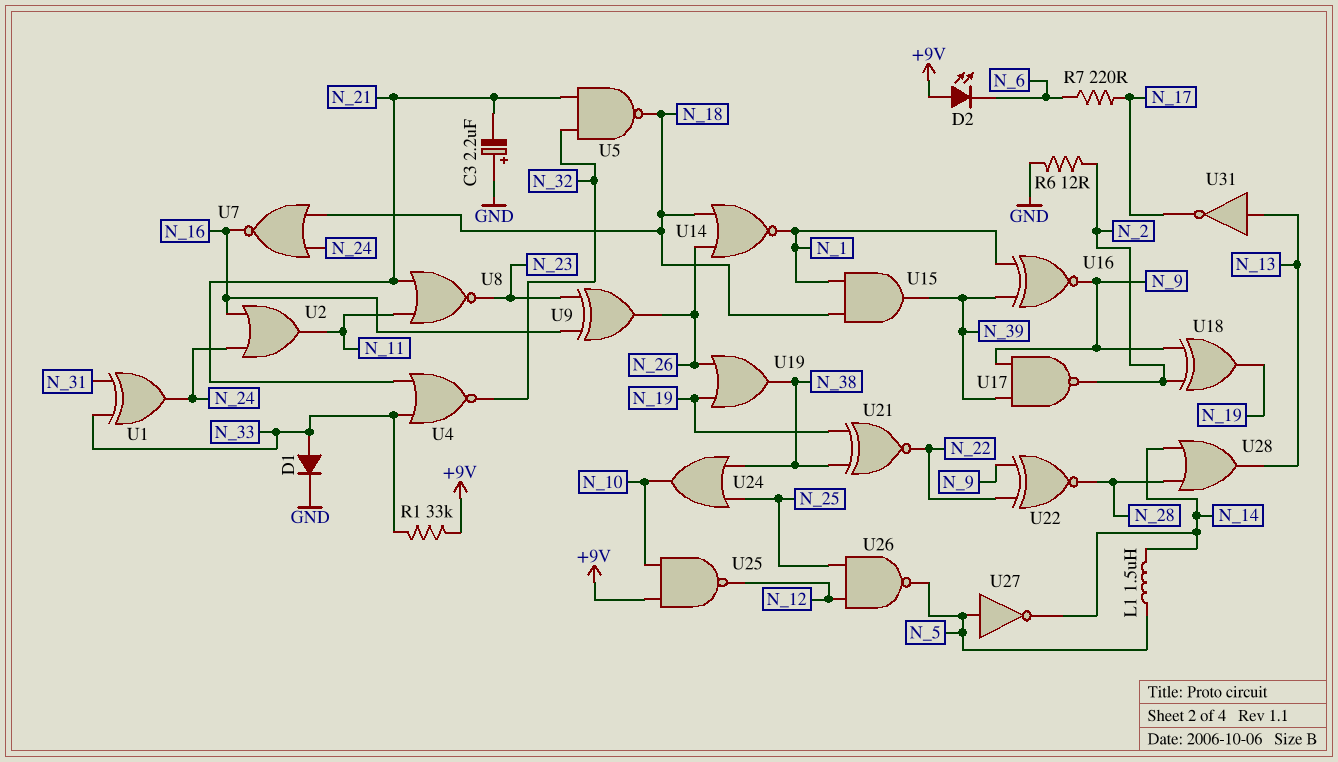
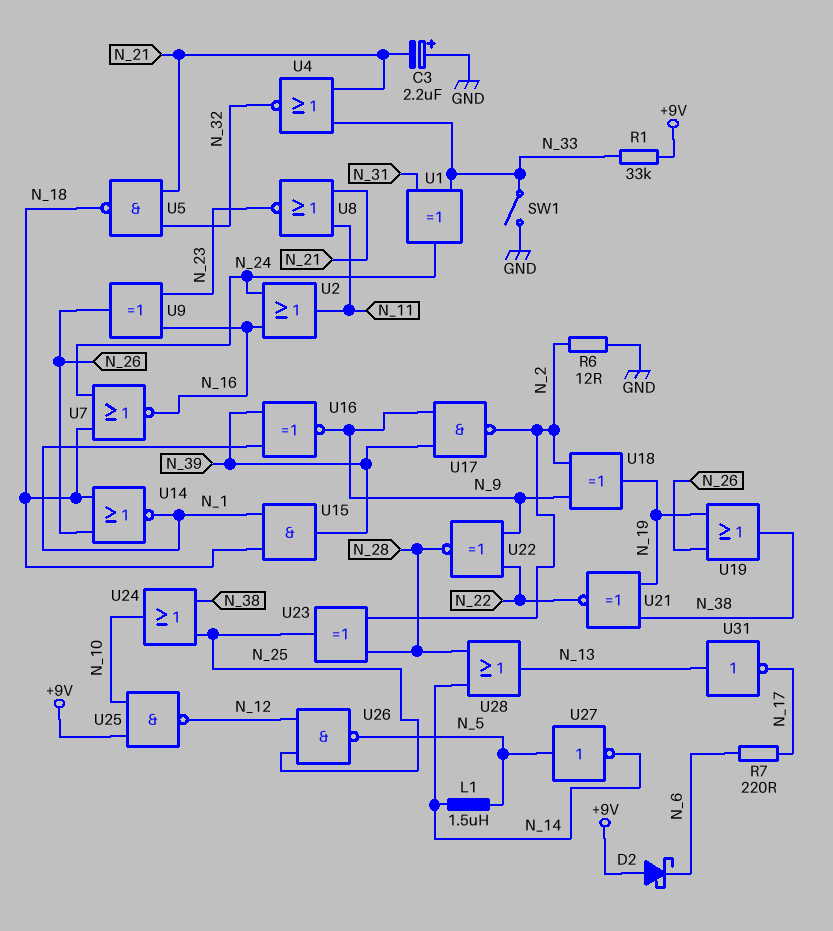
D1: diode (A N_33, K GND) -> none
D2: LED (A +9V, K N_6) -> schottky (A +9V, K N_6)
SW1: none -> switch (GND, N_33)
U23: none -> XOR (in N_2, in N_28, out N_25)

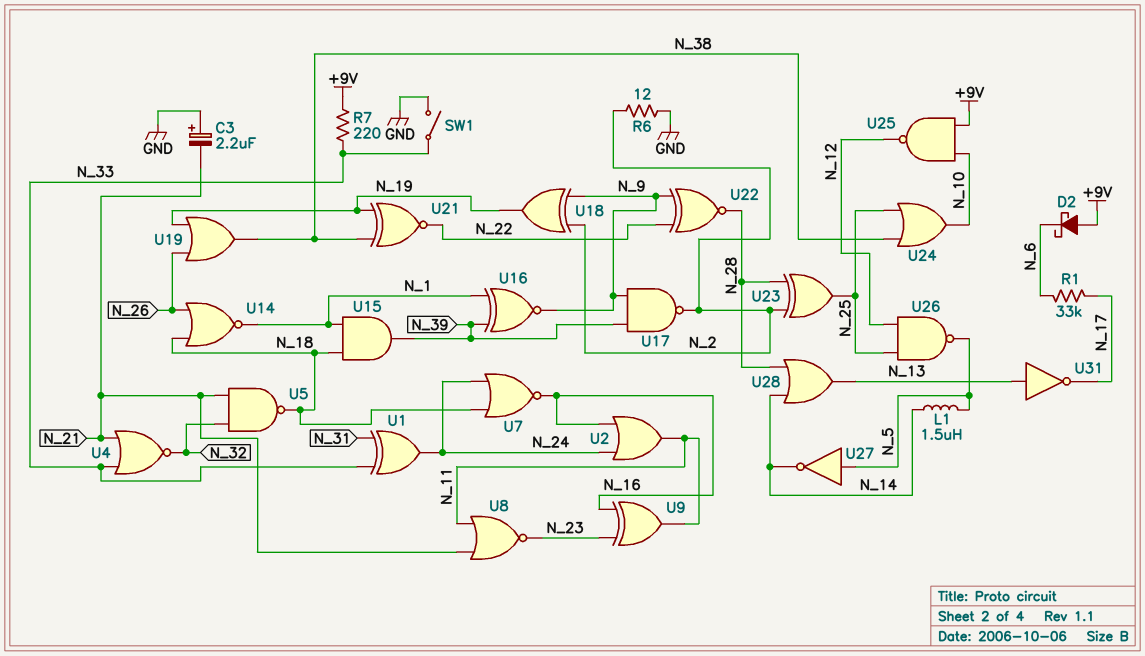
R1: 33k (+9V, N_33) -> 33k (N_6, N_17)
R7: 220 (N_6, N_17) -> 220 (+9V, N_33)
U9: XOR (in N_16, in N_23, out N_26) -> XOR (in N_16, in N_23, out N_11)

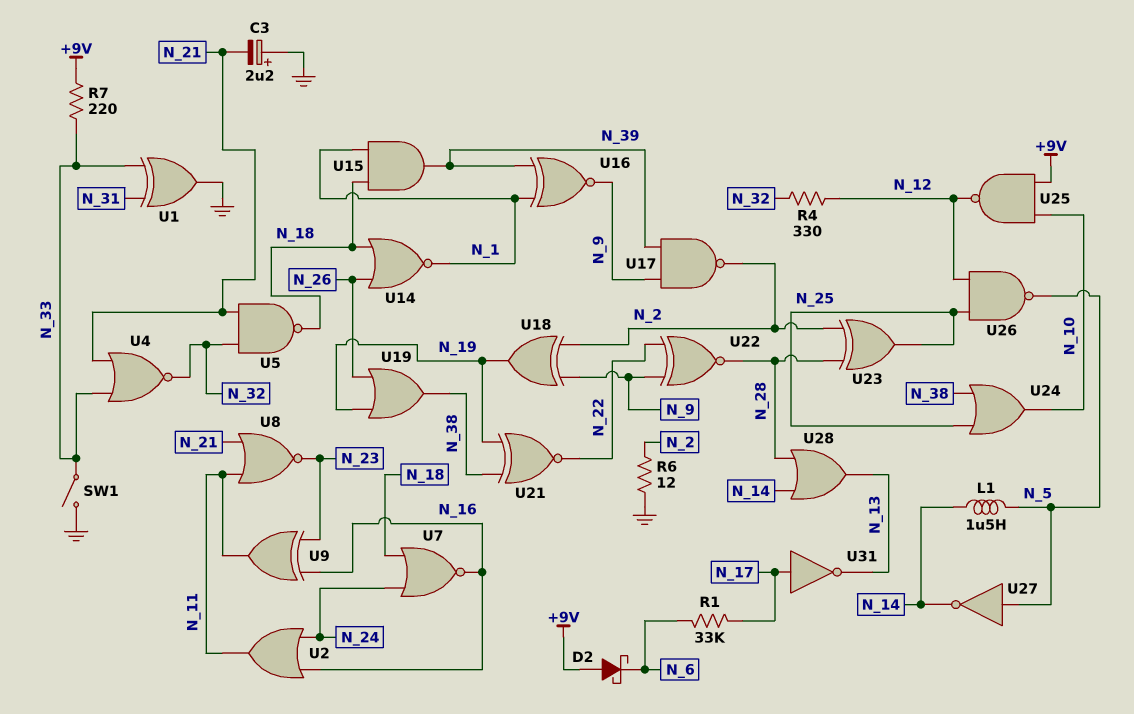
R4: none -> 330 (N_12, N_32)
U1: XOR (in N_31, in N_33, out N_24) -> XOR (in N_31, in N_33, out GND)
U31: NOT (in N_13, out N_17) -> NOT (in N_17, out N_13)

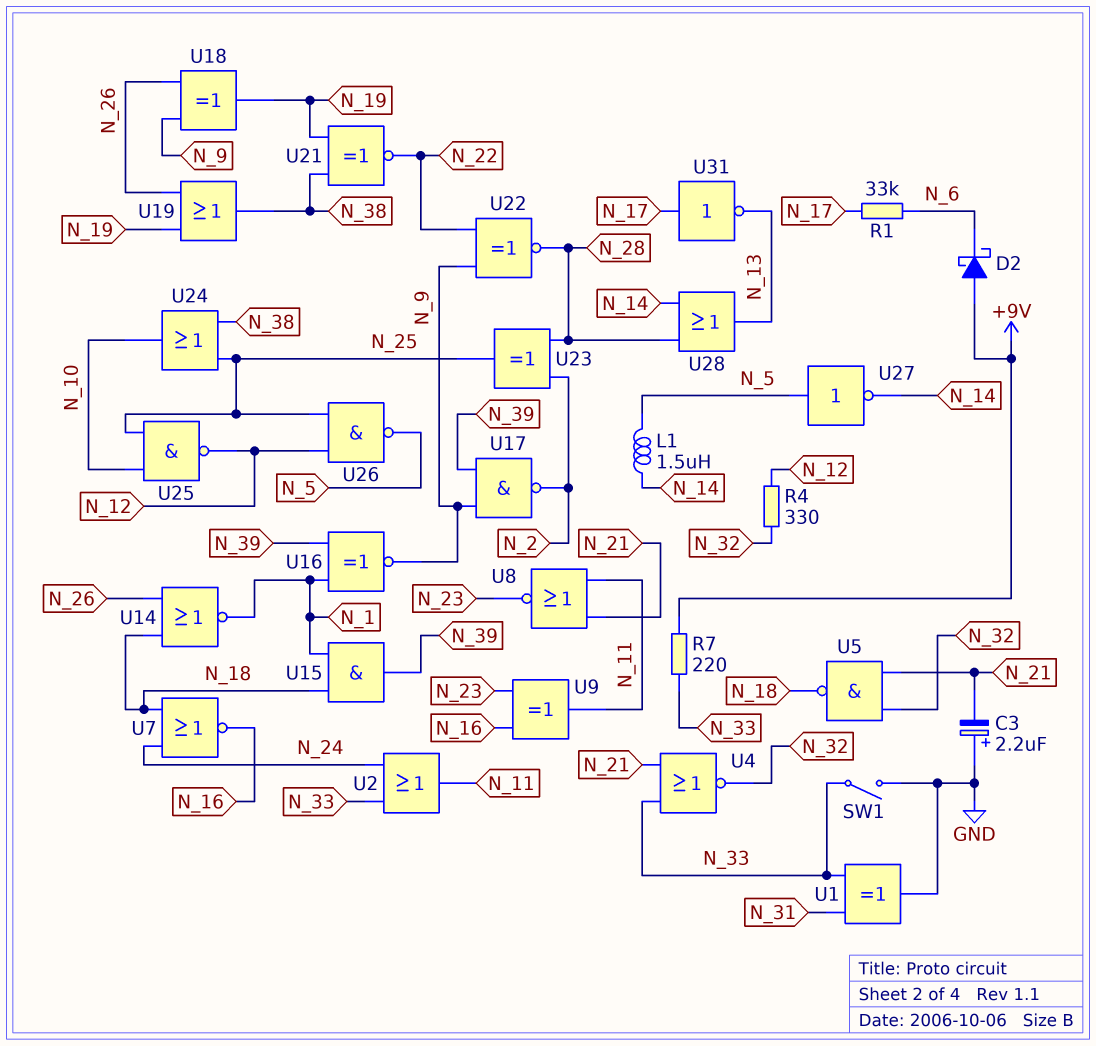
R6: 12 (GND, N_2) -> none
U2: OR (in N_16, in N_24, out N_11) -> OR (in N_24, in N_33, out N_11)
U18: XOR (in N_2, in N_9, out N_19) -> XOR (in N_9, in N_26, out N_19)
U25: NAND (in +9V, in N_10, out N_12) -> NAND (in N_10, in N_25, out N_12)

